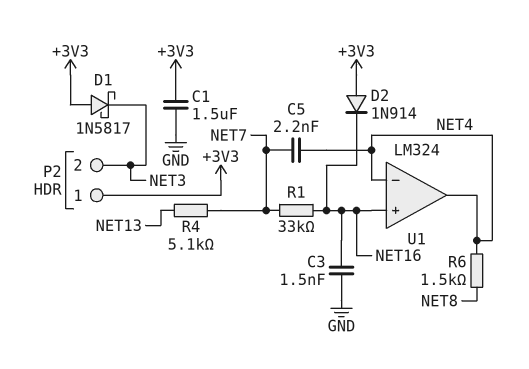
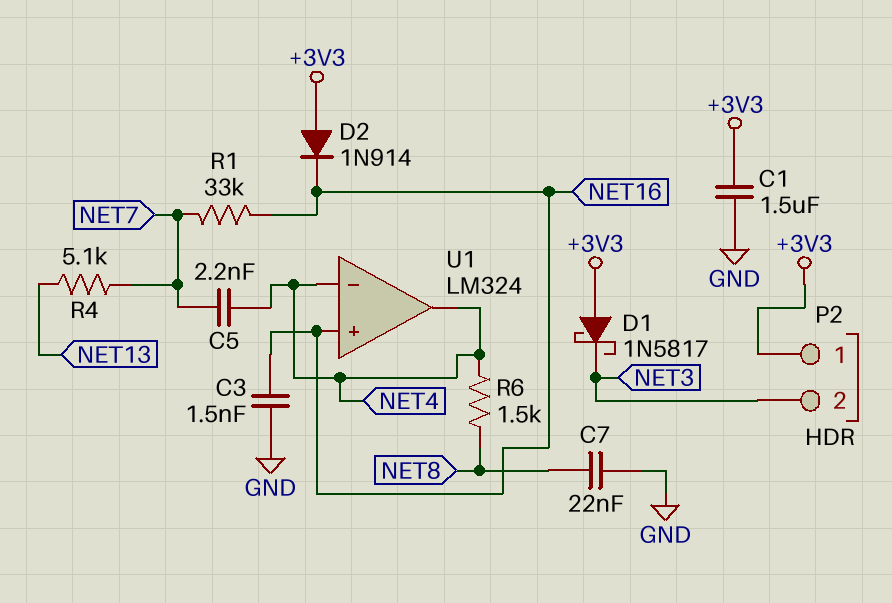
C7: none -> 22nF (GND, NET8)

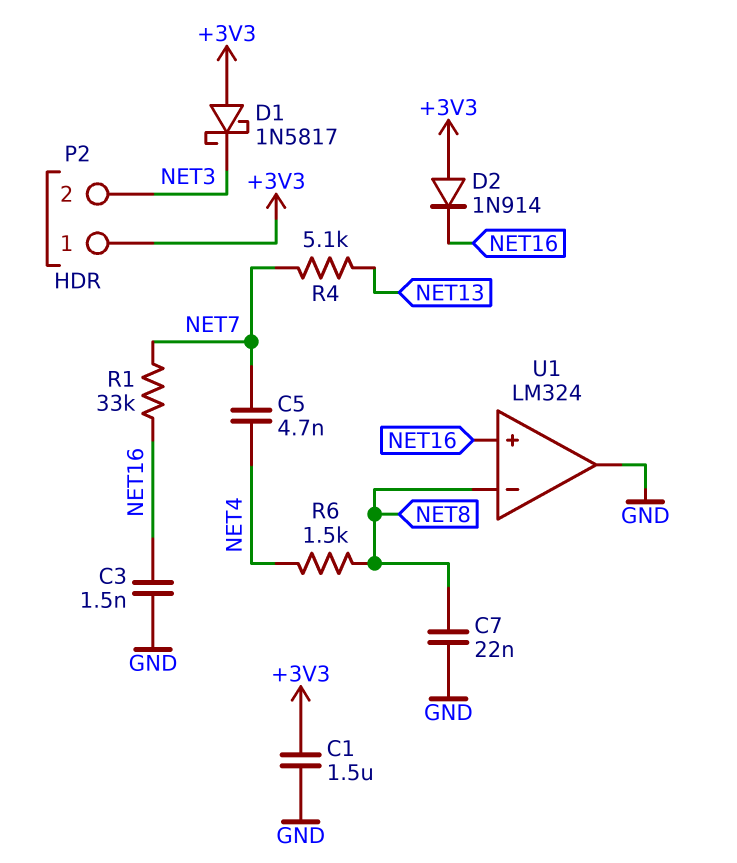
C5: 2.2nF (NET4, NET7) -> 4.7nF (NET4, NET7)
U1 pin in-: NET4 -> NET8
U1 pin out: NET4 -> GND

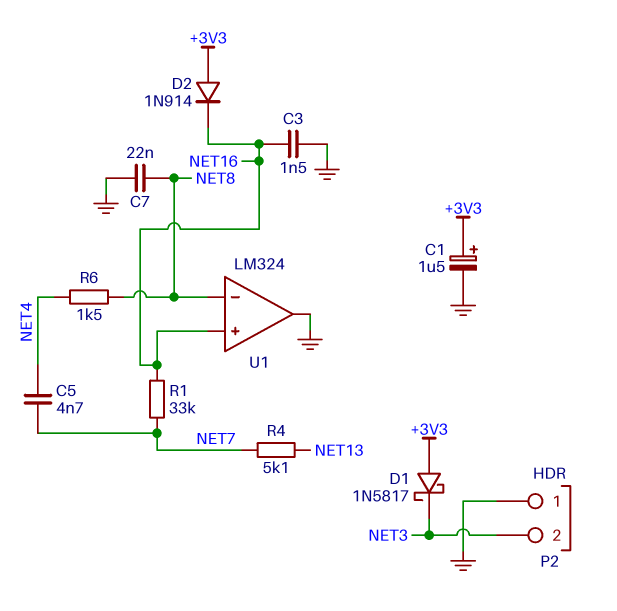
C1: 1.5uF (+3V3, GND) -> 1.5uF (plus +3V3, minus GND)
P2 pin 1: +3V3 -> GND

